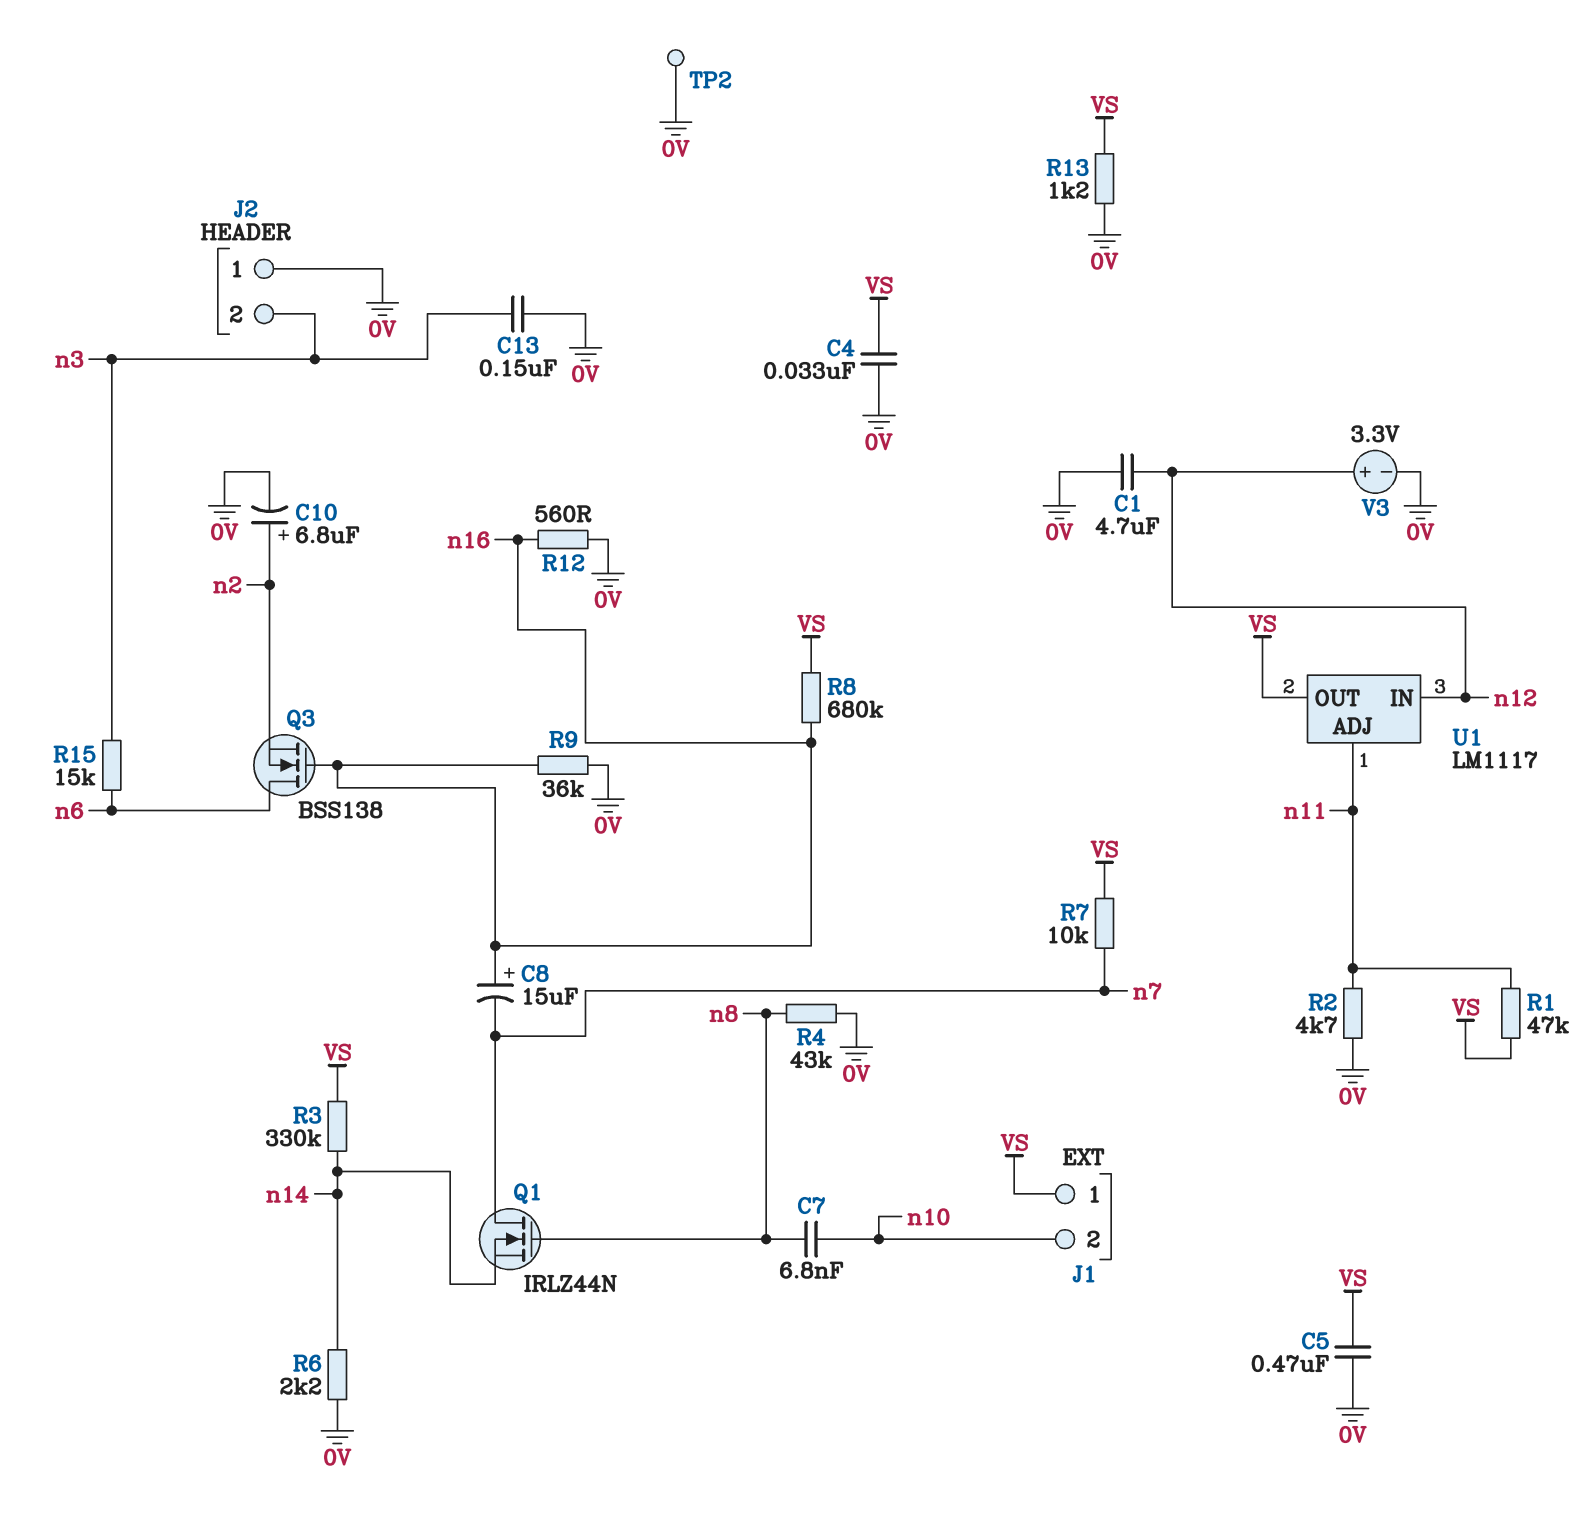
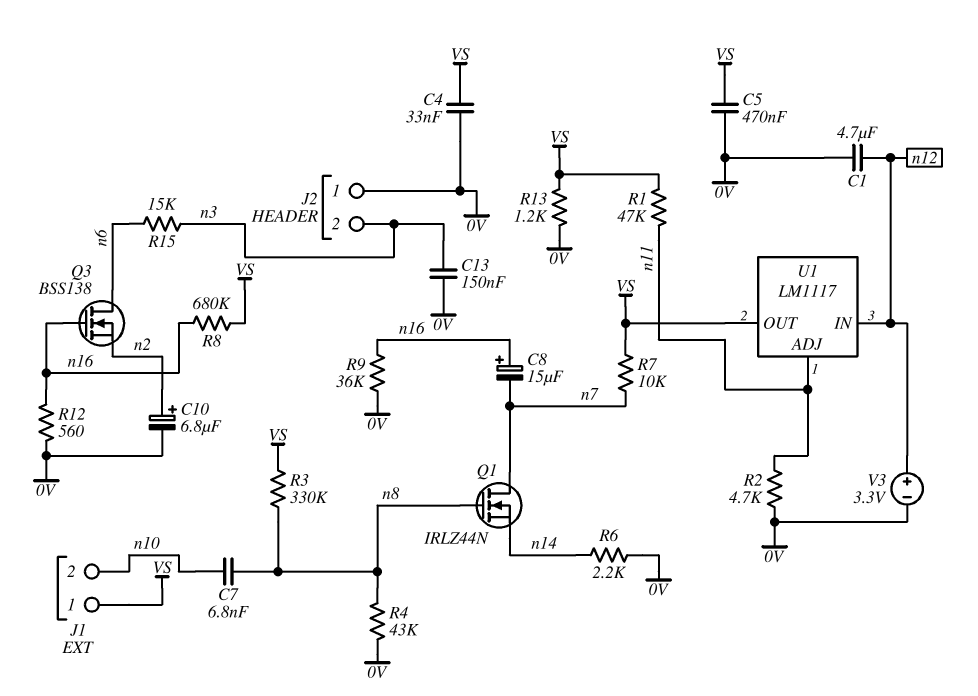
R3: 330k (VS, n14) -> 330k (VS, n8)
TP2: test point (0V) -> none

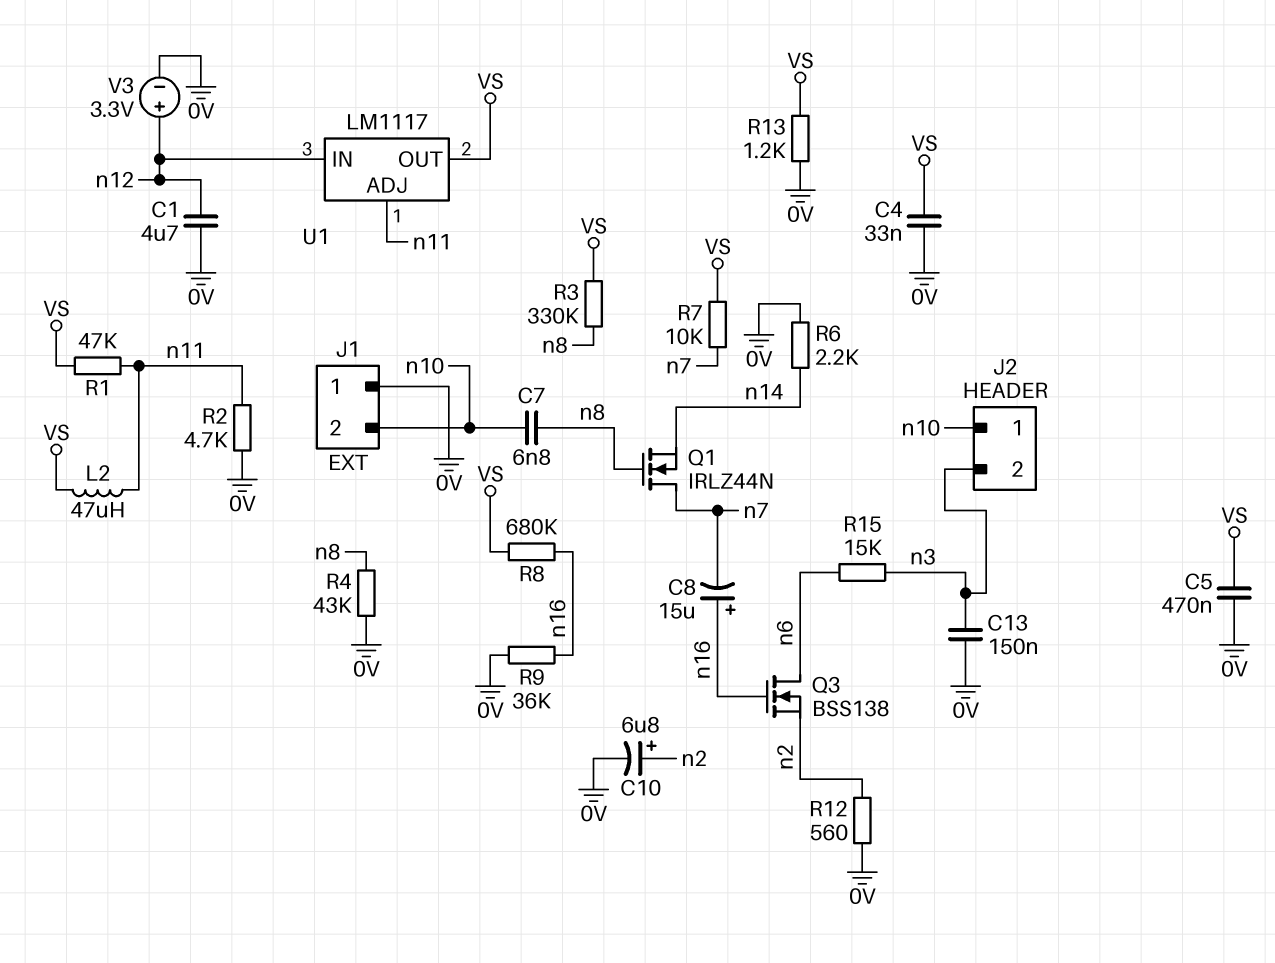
J1 pin 1: VS -> 0V
J2 pin 1: 0V -> n10
L2: none -> 47uH (VS, n11)
R12: 560 (0V, n16) -> 560 (0V, n2)

